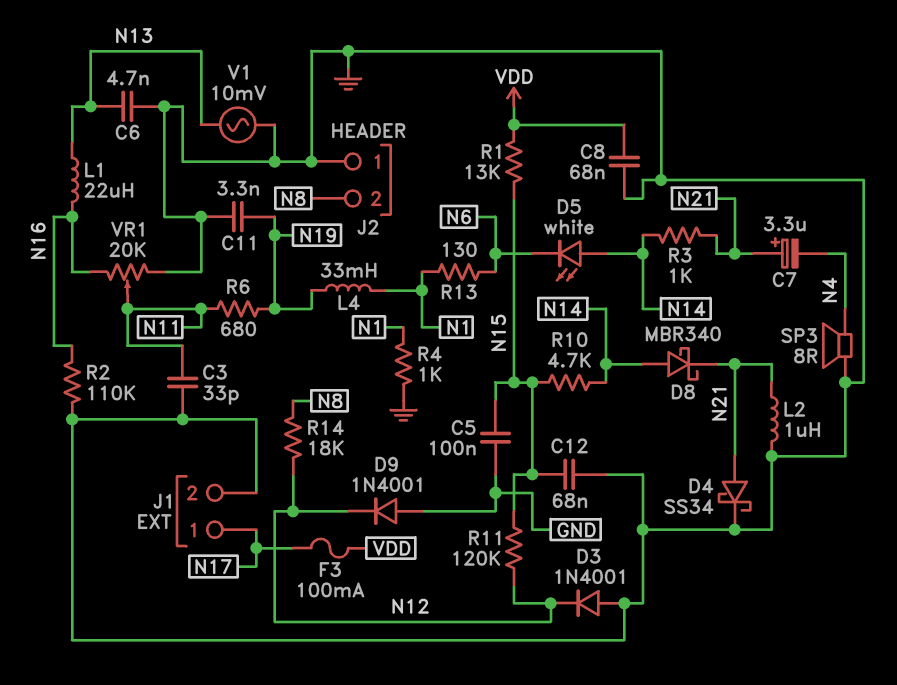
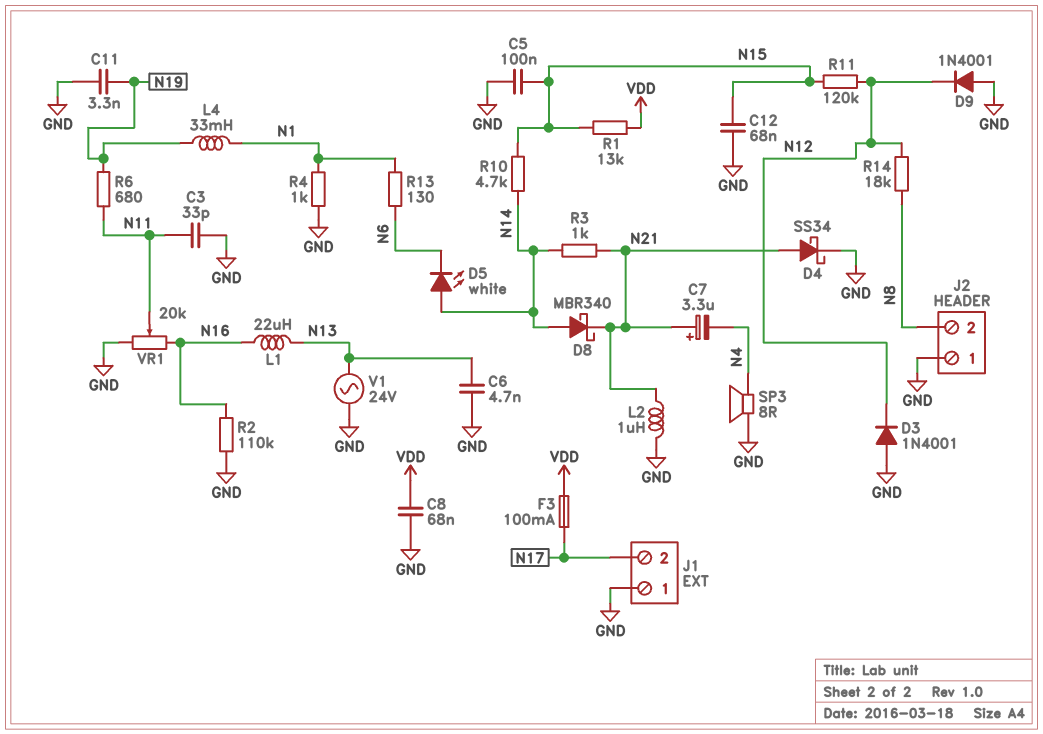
J1 pin 1: N17 -> GND
J1 pin 2: GND -> N17
V1: AC 10mV (GND, N13) -> AC 24V (GND, N13)

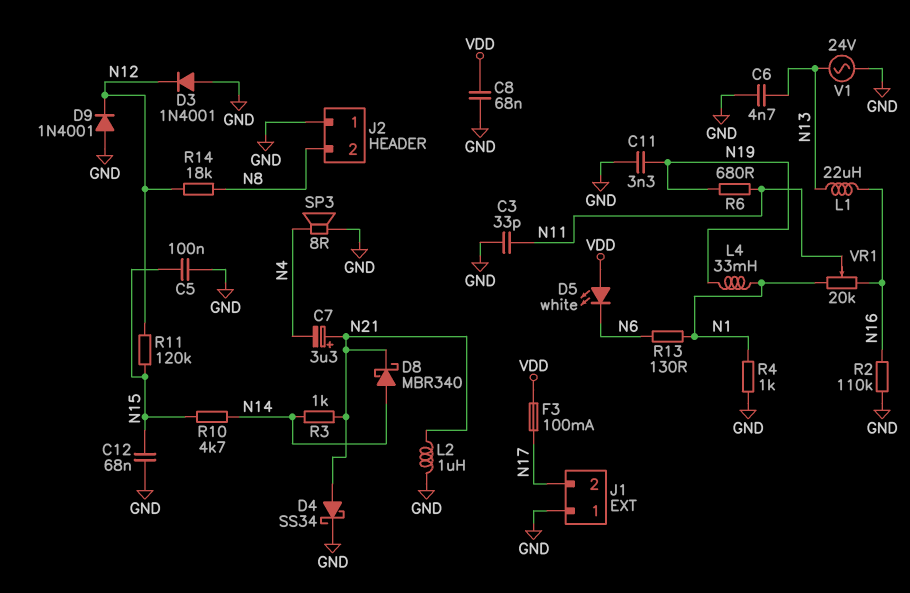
D5: LED white (A N14, K N6) -> LED white (A VDD, K N6)
R1: 13k (N15, VDD) -> none
VR1: 20k (GND, N16, wiper N11) -> 20k (N1, N16, wiper N11)

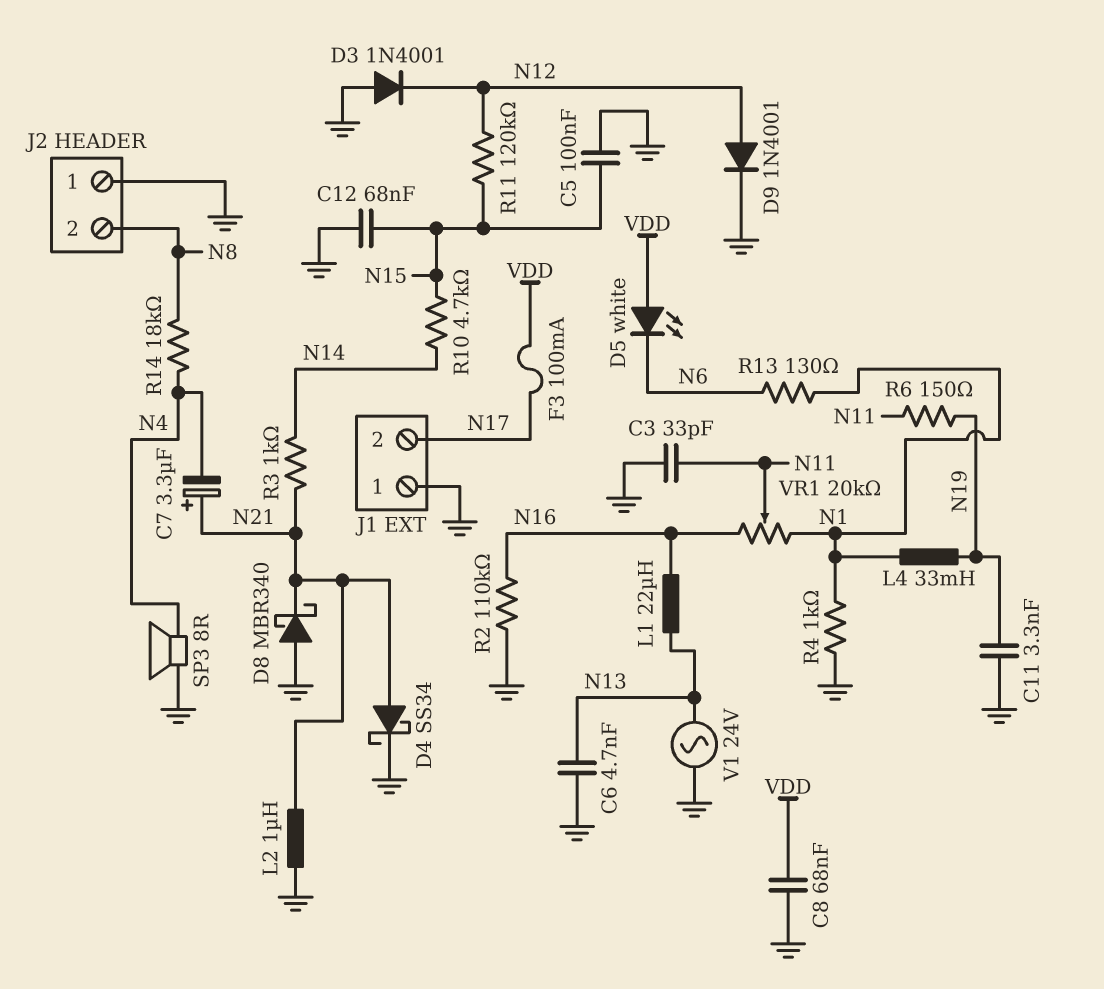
D8: schottky MBR340 (A N14, K N21) -> schottky MBR340 (A GND, K N21)
D9: diode 1N4001 (A GND, K N12) -> diode 1N4001 (A N12, K GND)
R6: 680 (N11, N19) -> 150 (N11, N19)
R14: 18k (N8, N12) -> 18k (N4, N8)

